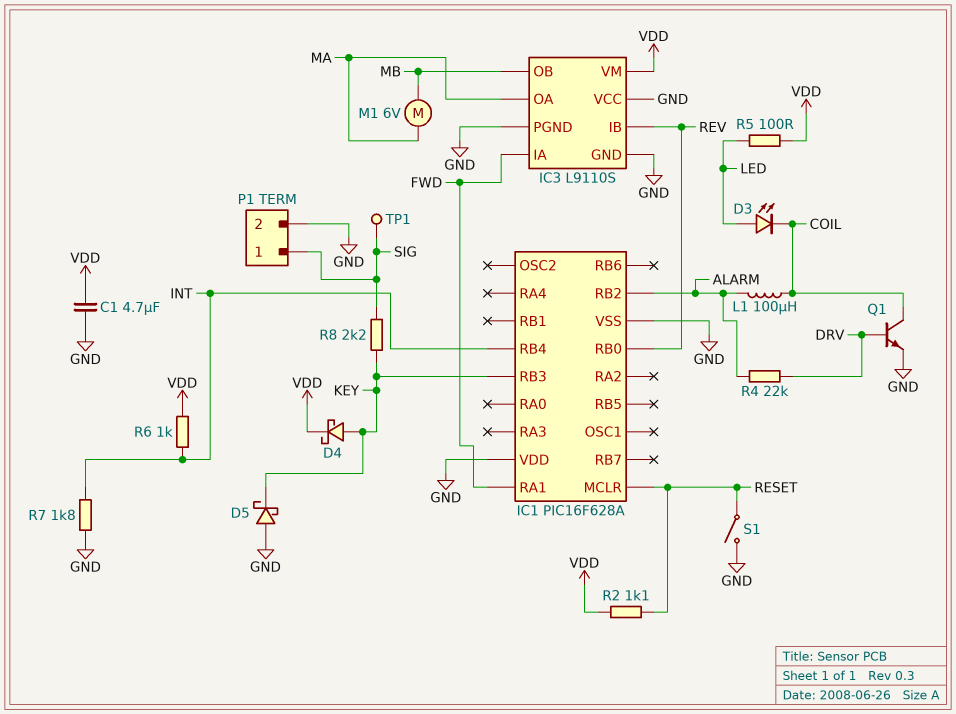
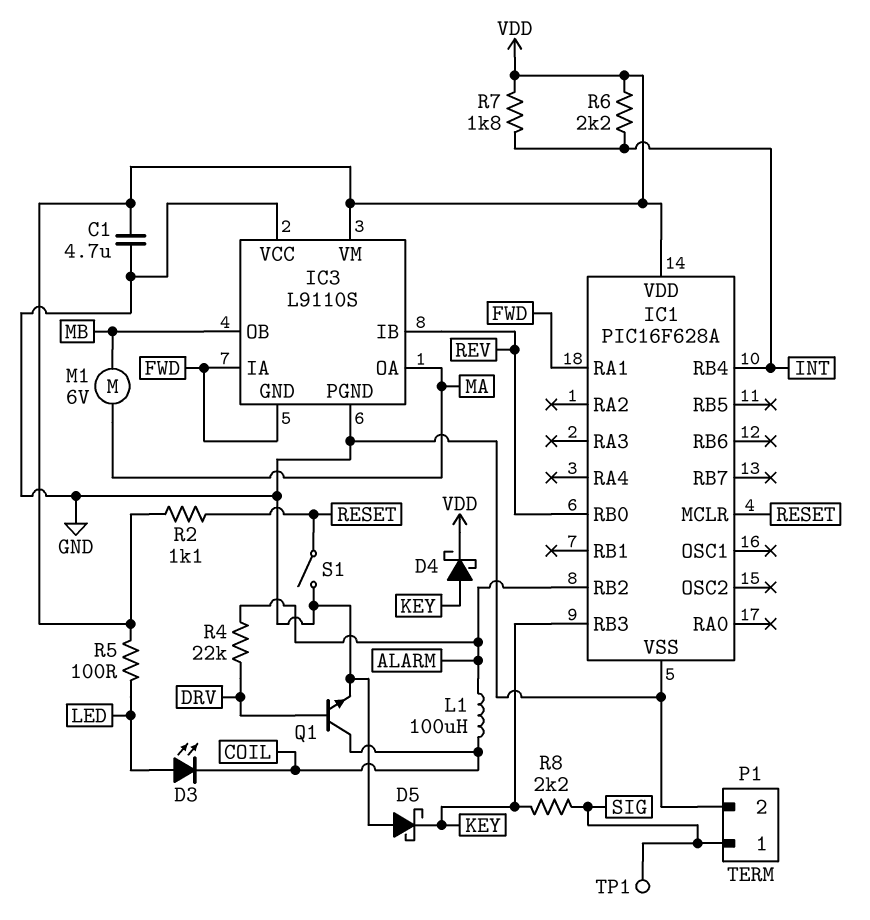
IC1 pin VDD: GND -> VDD
IC3 pin GND: GND -> FWD
R6: 1k (INT, VDD) -> 2.2k (INT, VDD)
R7: 1.8k (GND, INT) -> 1.8k (INT, VDD)

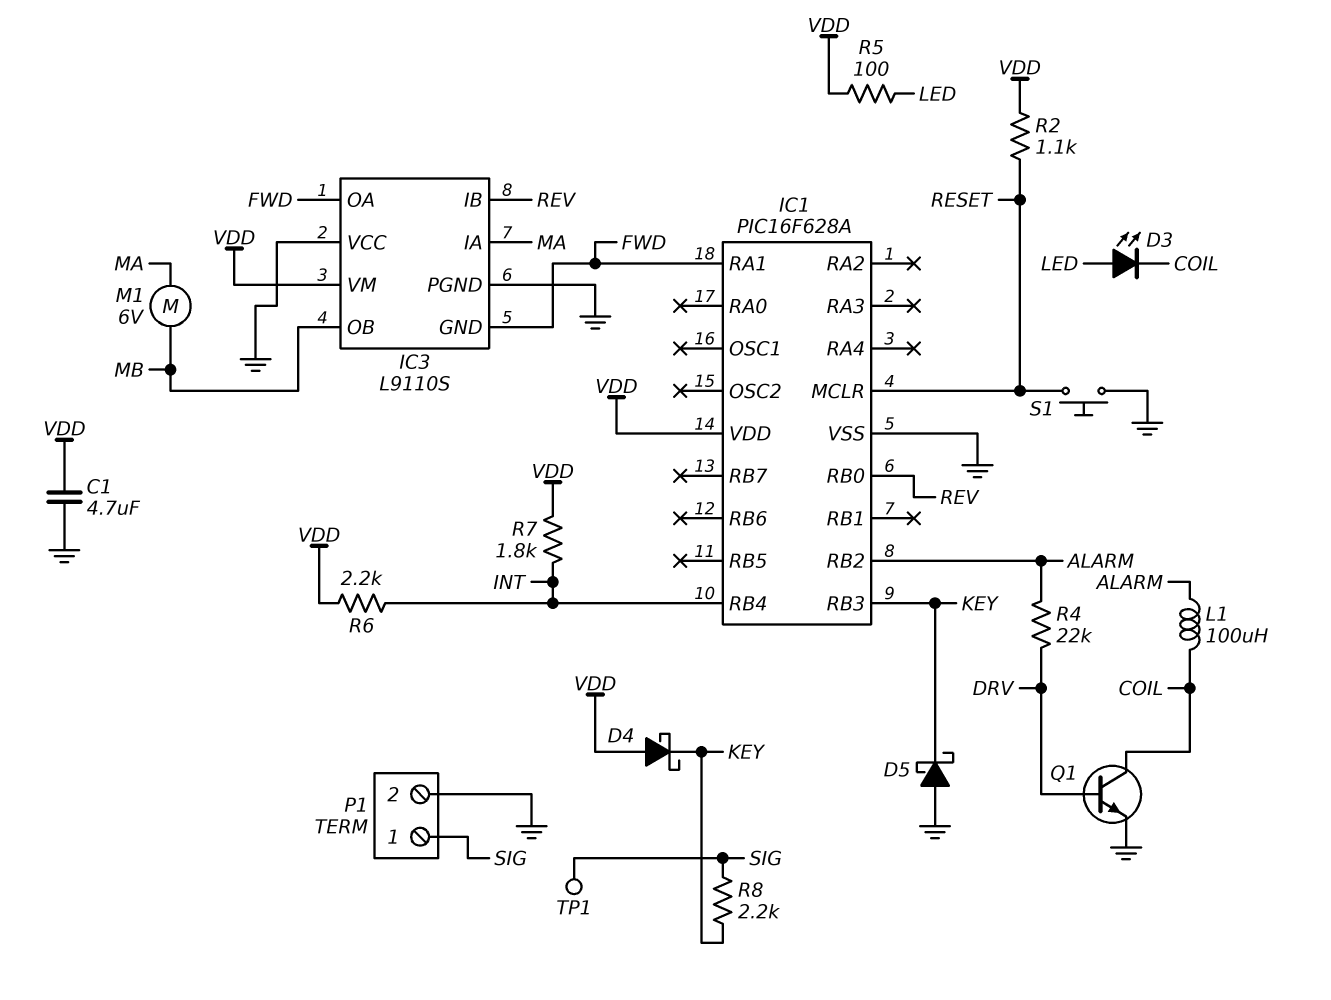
D4: schottky (A KEY, K VDD) -> schottky (A VDD, K KEY)
IC3 pin IA: FWD -> MA
IC3 pin OA: MA -> FWD
S1: switch (GND, RESET) -> button (GND, RESET)

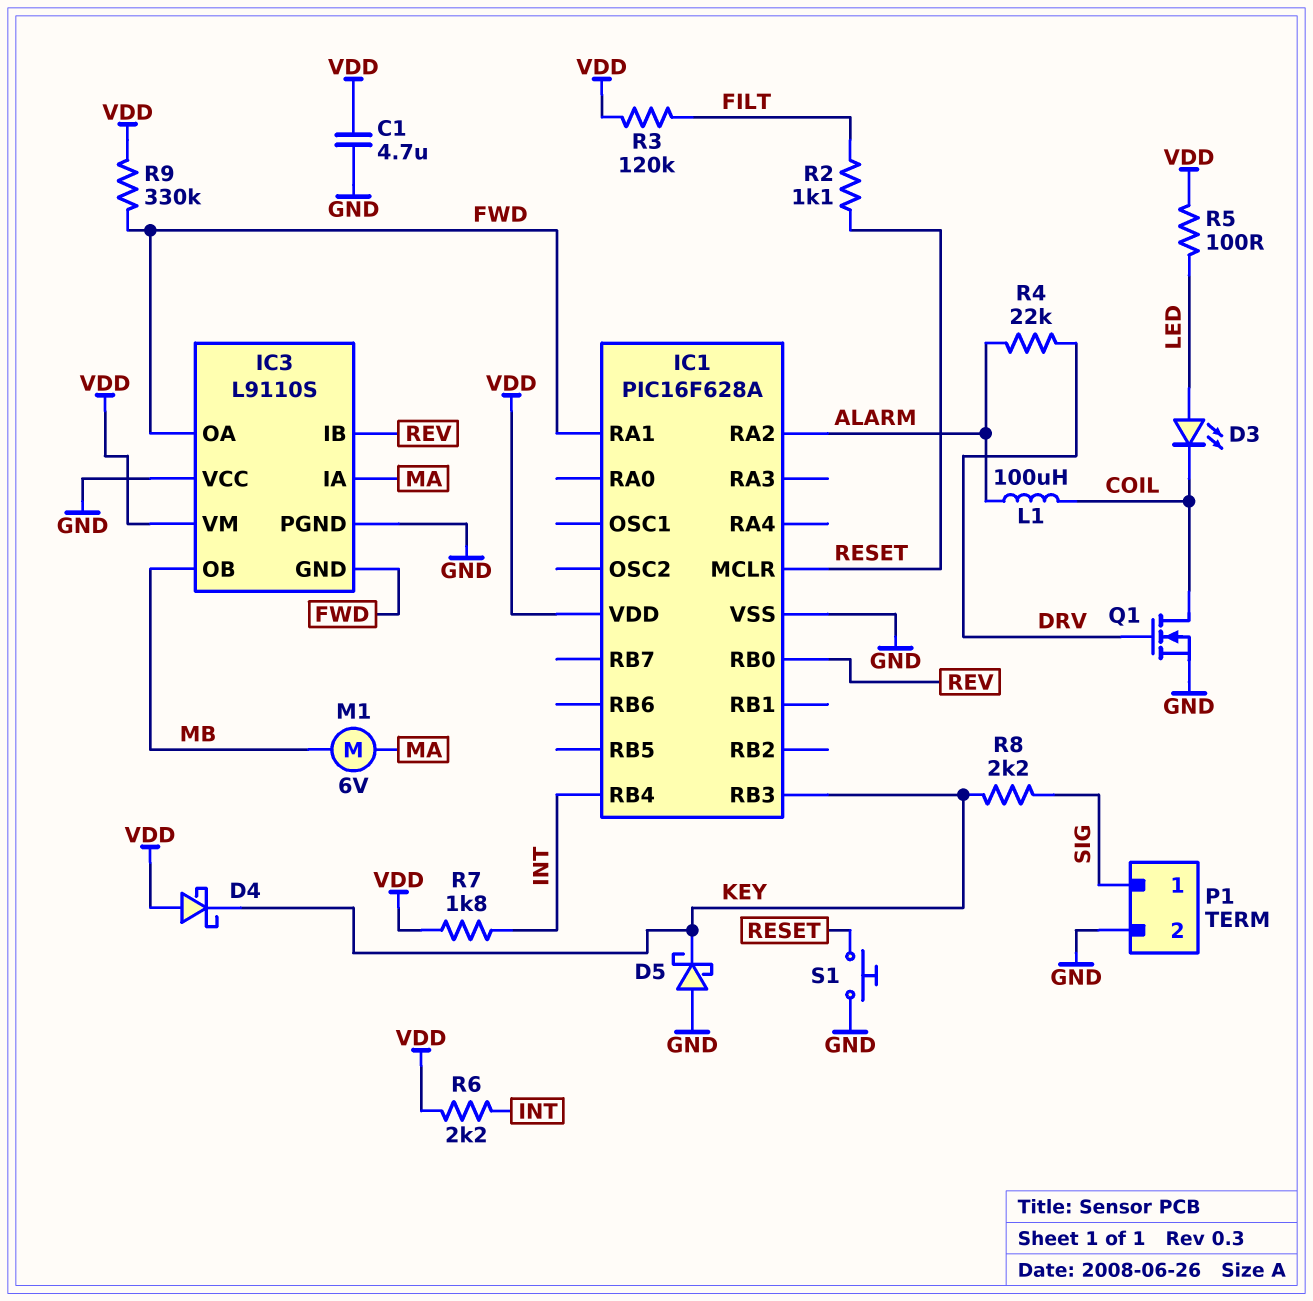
IC1 pin RA2: none -> ALARM
IC1 pin RB2: ALARM -> none
Q1: NPN (B DRV, C COIL, E GND) -> NMOS (G DRV, D COIL, S GND)
R2: 1.1k (RESET, VDD) -> 1.1k (FILT, RESET)
R3: none -> 120k (FILT, VDD)
R9: none -> 330k (FWD, VDD)
TP1: test point (SIG) -> none

